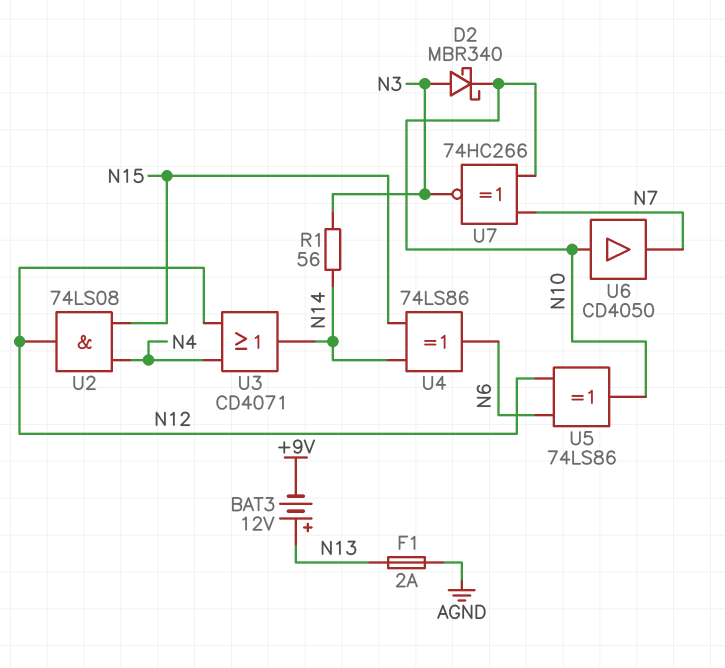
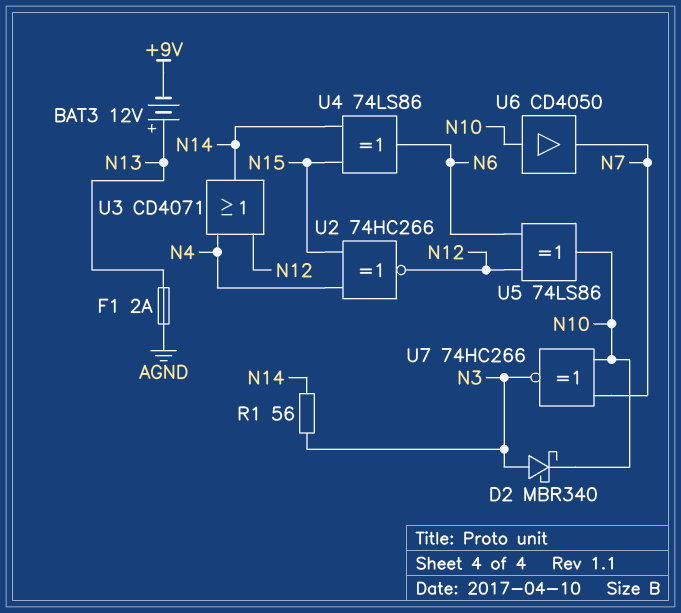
U2: AND 74LS08 (in N4, in N15, out N12) -> XNOR 74HC266 (in N4, in N15, out N12)

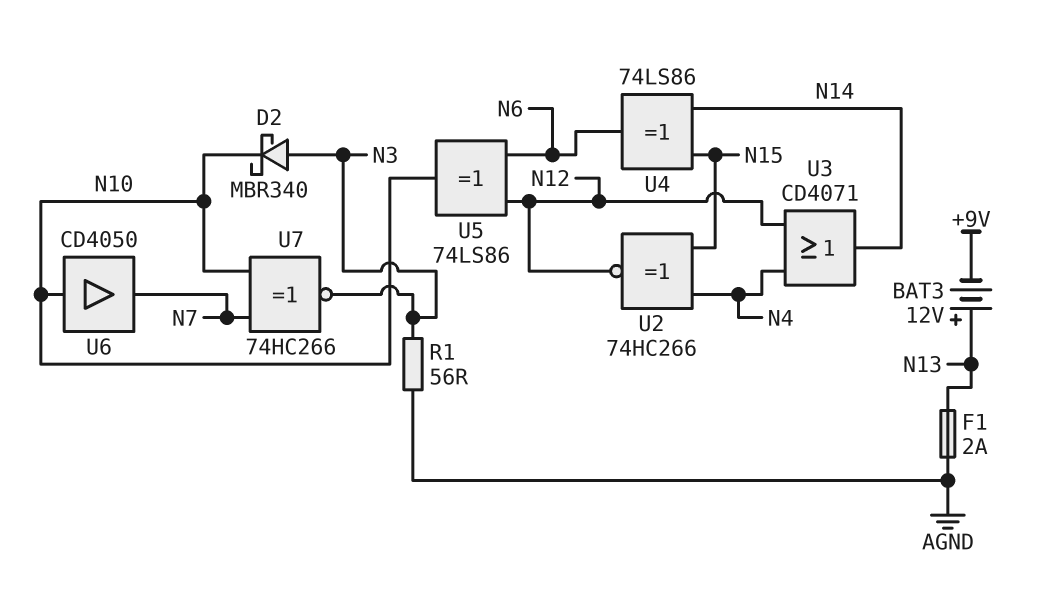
R1: 56 (N3, N14) -> 56 (AGND, N3)

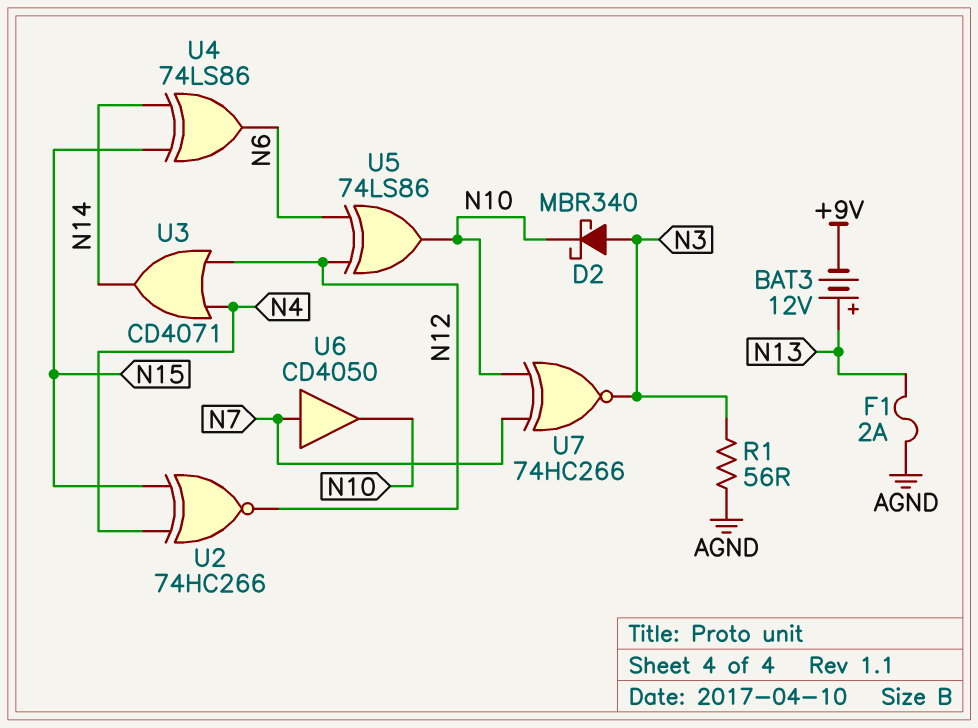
U6: buffer CD4050 (in N10, out N7) -> buffer CD4050 (in N7, out N10)

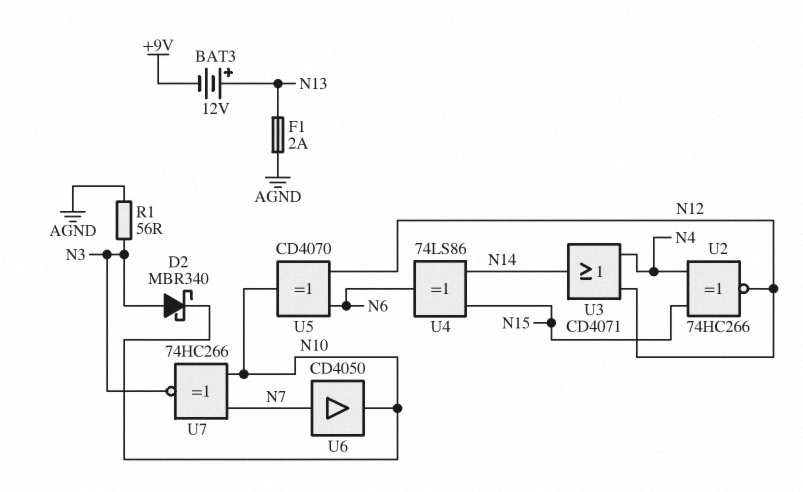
U5: XOR 74LS86 (in N6, in N12, out N10) -> XOR CD4070 (in N6, in N12, out N10)

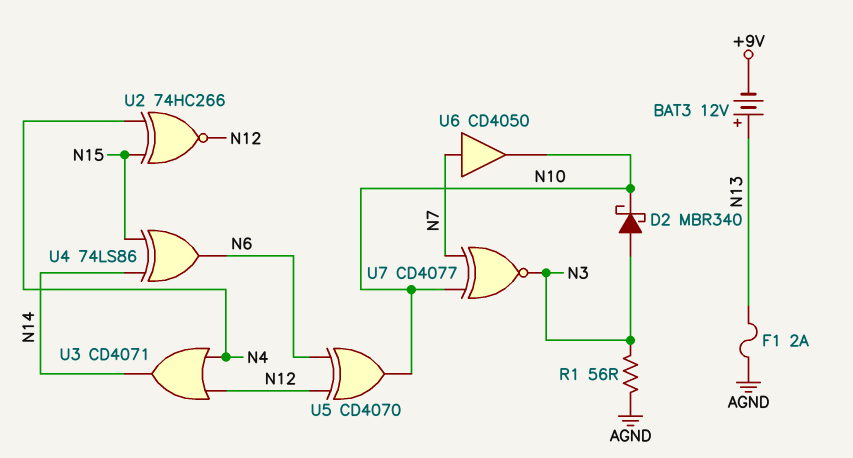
U7: XNOR 74HC266 (in N7, in N10, out N3) -> XNOR CD4077 (in N7, in N10, out N3)

